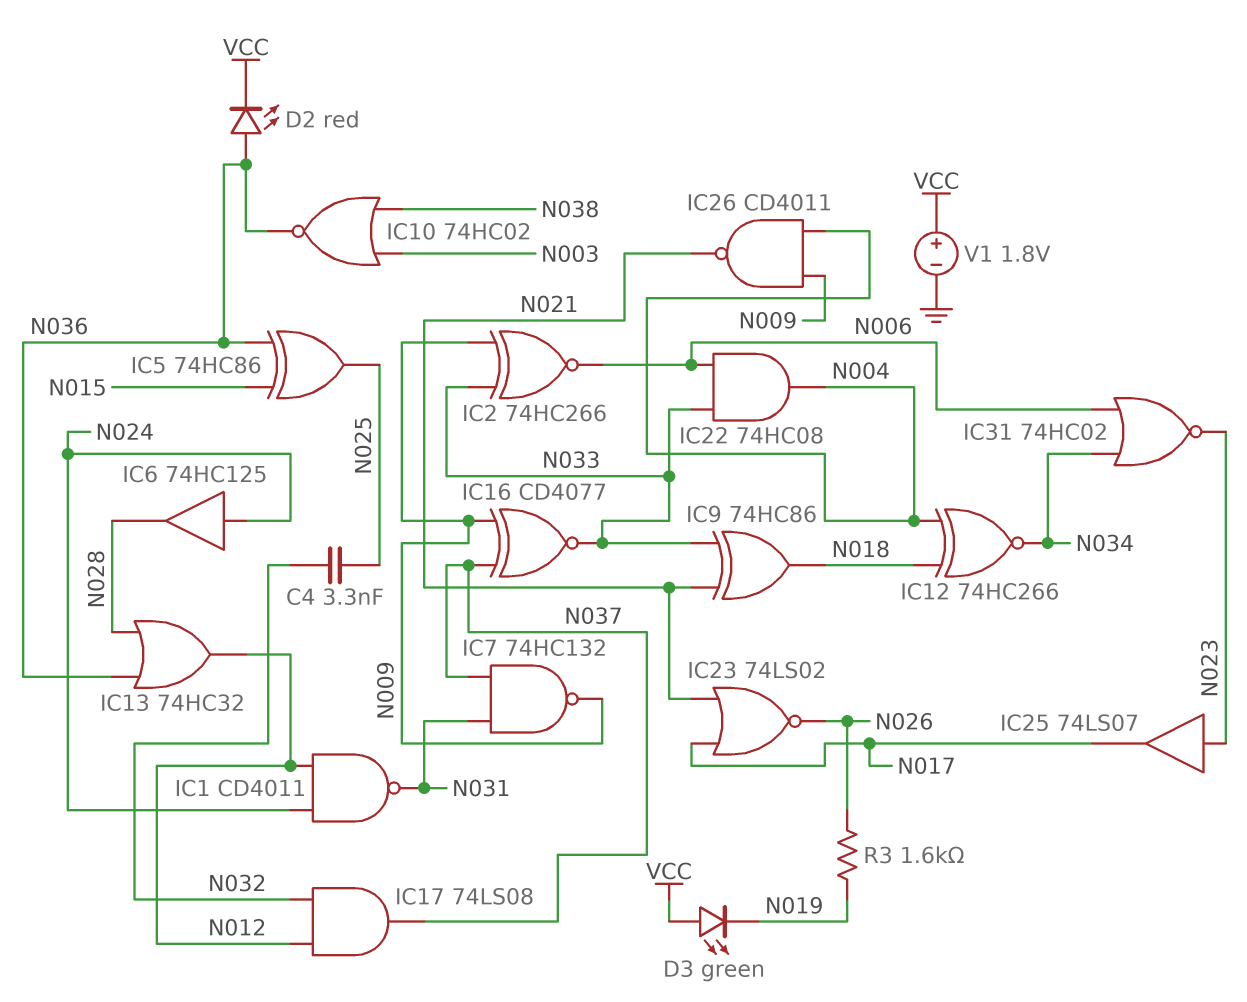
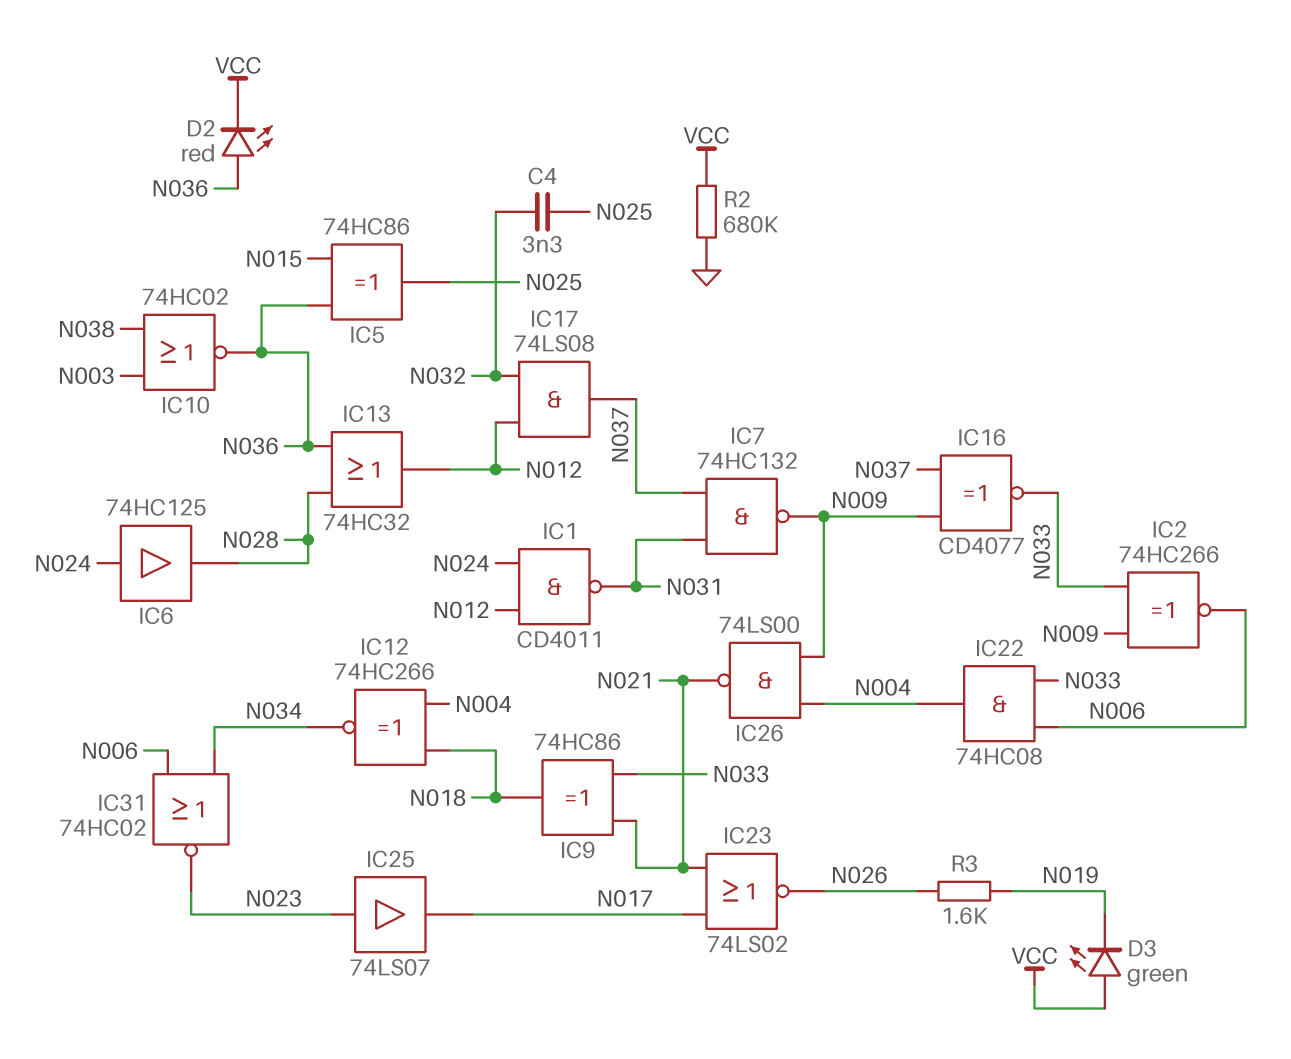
IC26: NAND CD4011 (in N004, in N009, out N021) -> NAND 74LS00 (in N004, in N009, out N021)
R2: none -> 680k (GND, VCC)
V1: 1.8V (plus VCC, minus GND) -> none

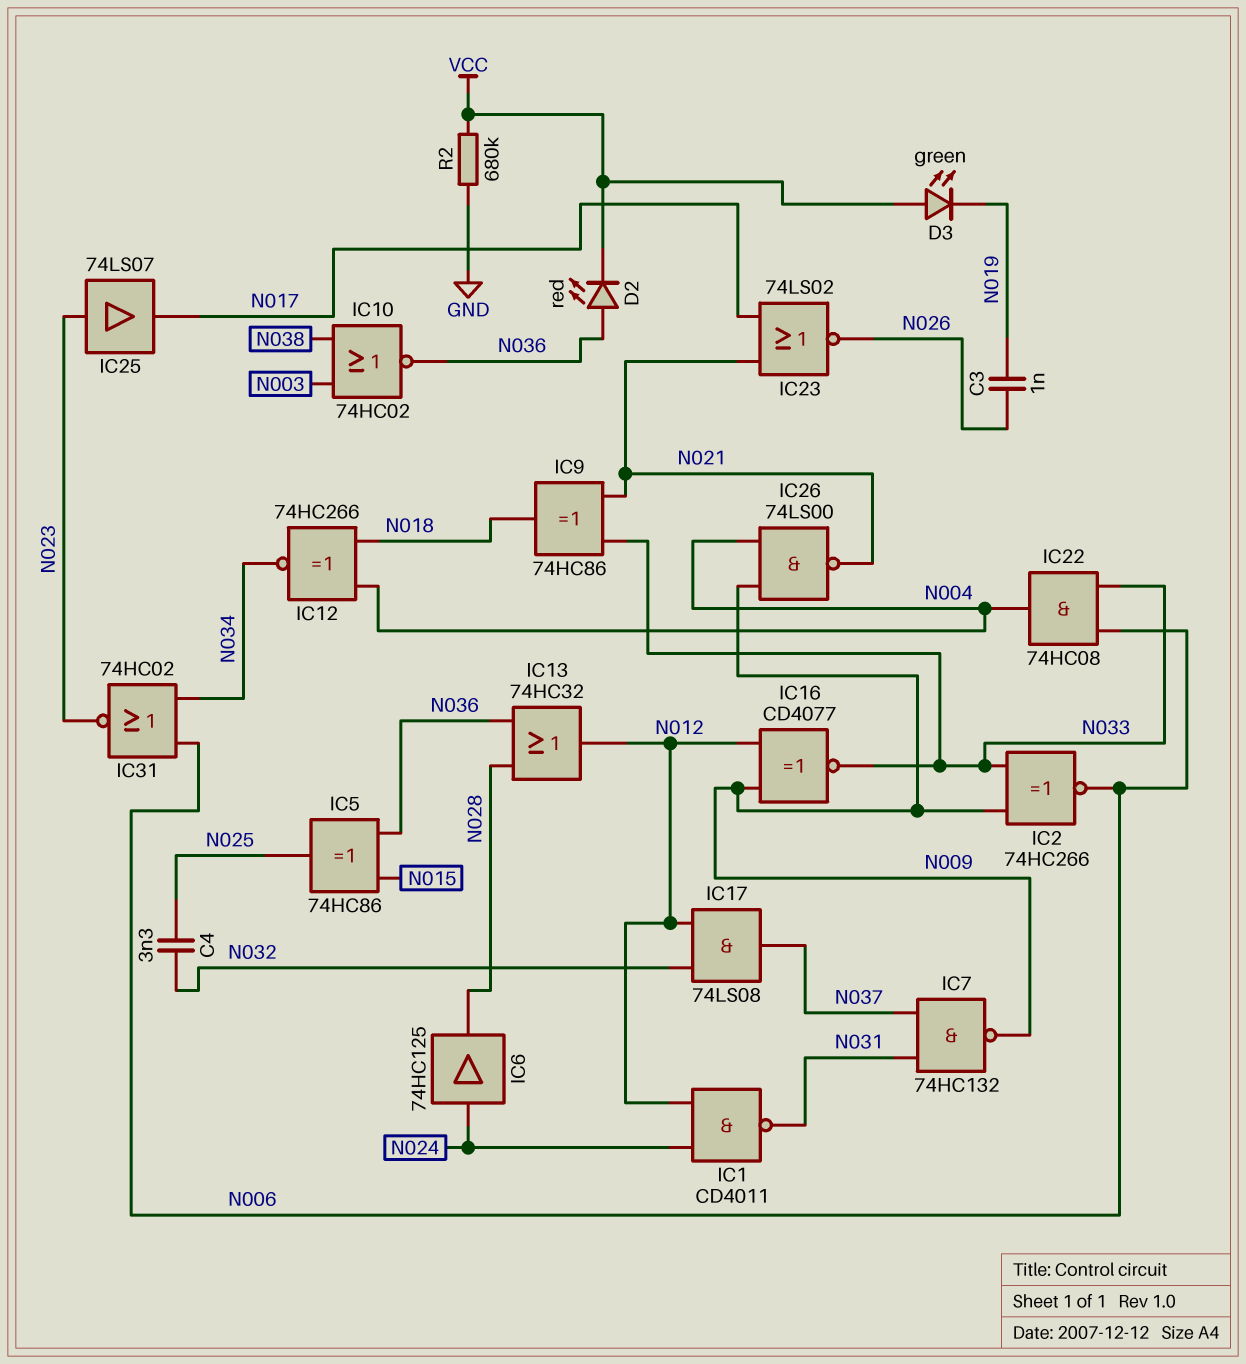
C3: none -> 1nF (N019, N026)
IC16: XNOR CD4077 (in N009, in N037, out N033) -> XNOR CD4077 (in N009, in N012, out N033)
R3: 1.6k (N019, N026) -> none

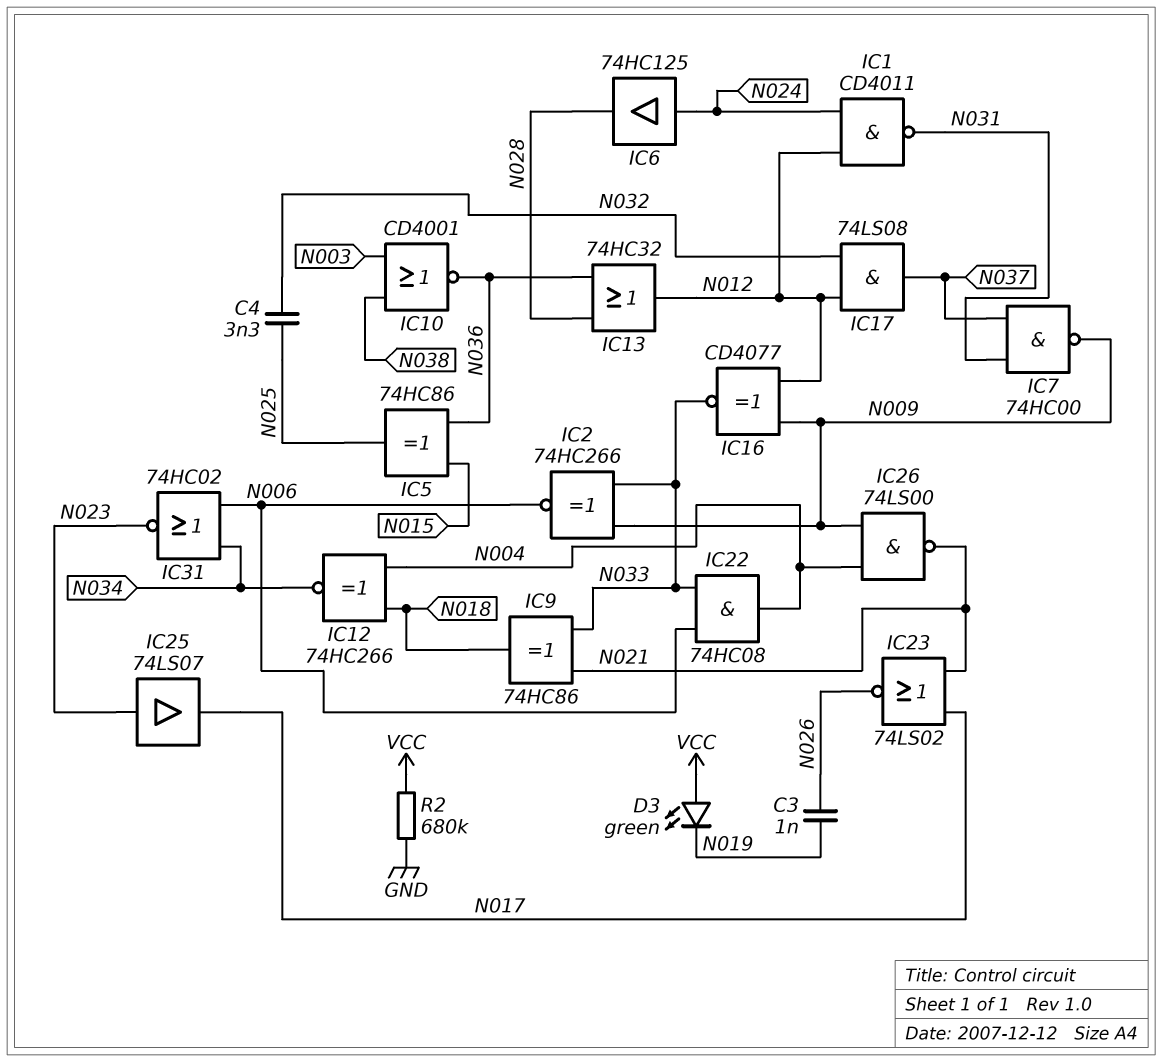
D2: LED red (A N036, K VCC) -> none
IC7: NAND 74HC132 (in N031, in N037, out N009) -> NAND 74HC00 (in N031, in N037, out N009)
IC10: NOR 74HC02 (in N003, in N038, out N036) -> NOR CD4001 (in N003, in N038, out N036)

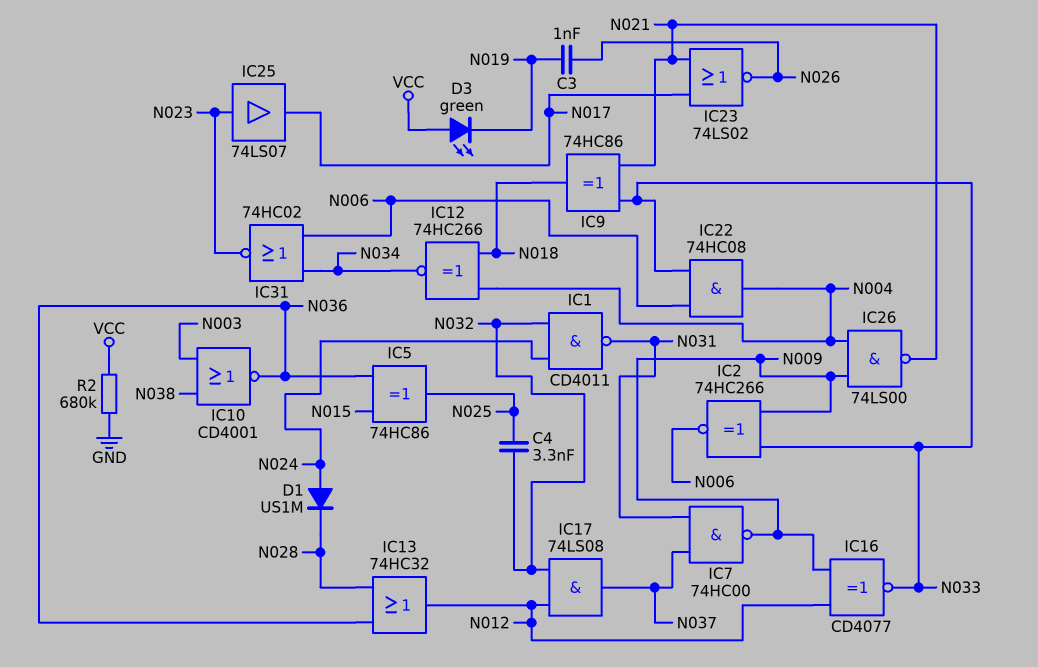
D1: none -> diode US1M (A N024, K N028)
IC1: NAND CD4011 (in N012, in N024, out N031) -> NAND CD4011 (in N024, in N032, out N031)
IC6: buffer 74HC125 (in N024, out N028) -> none

